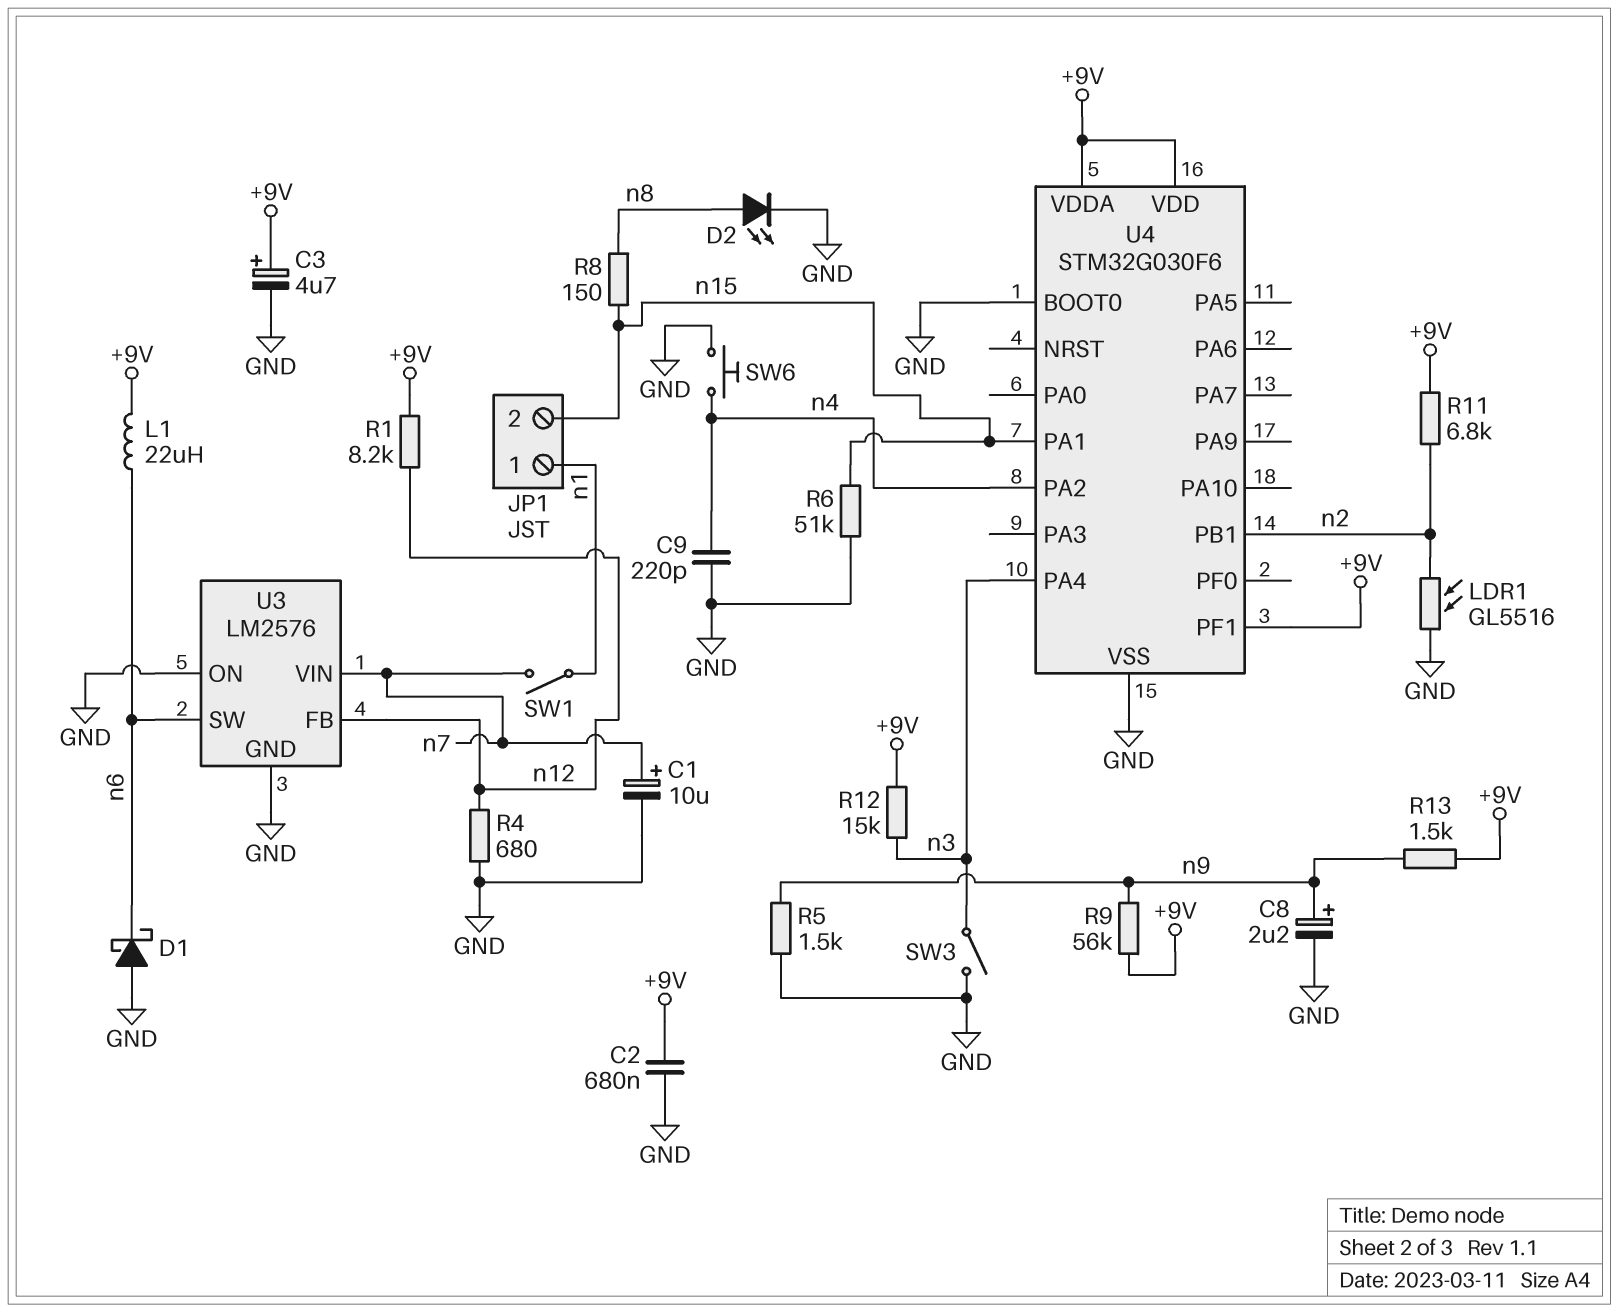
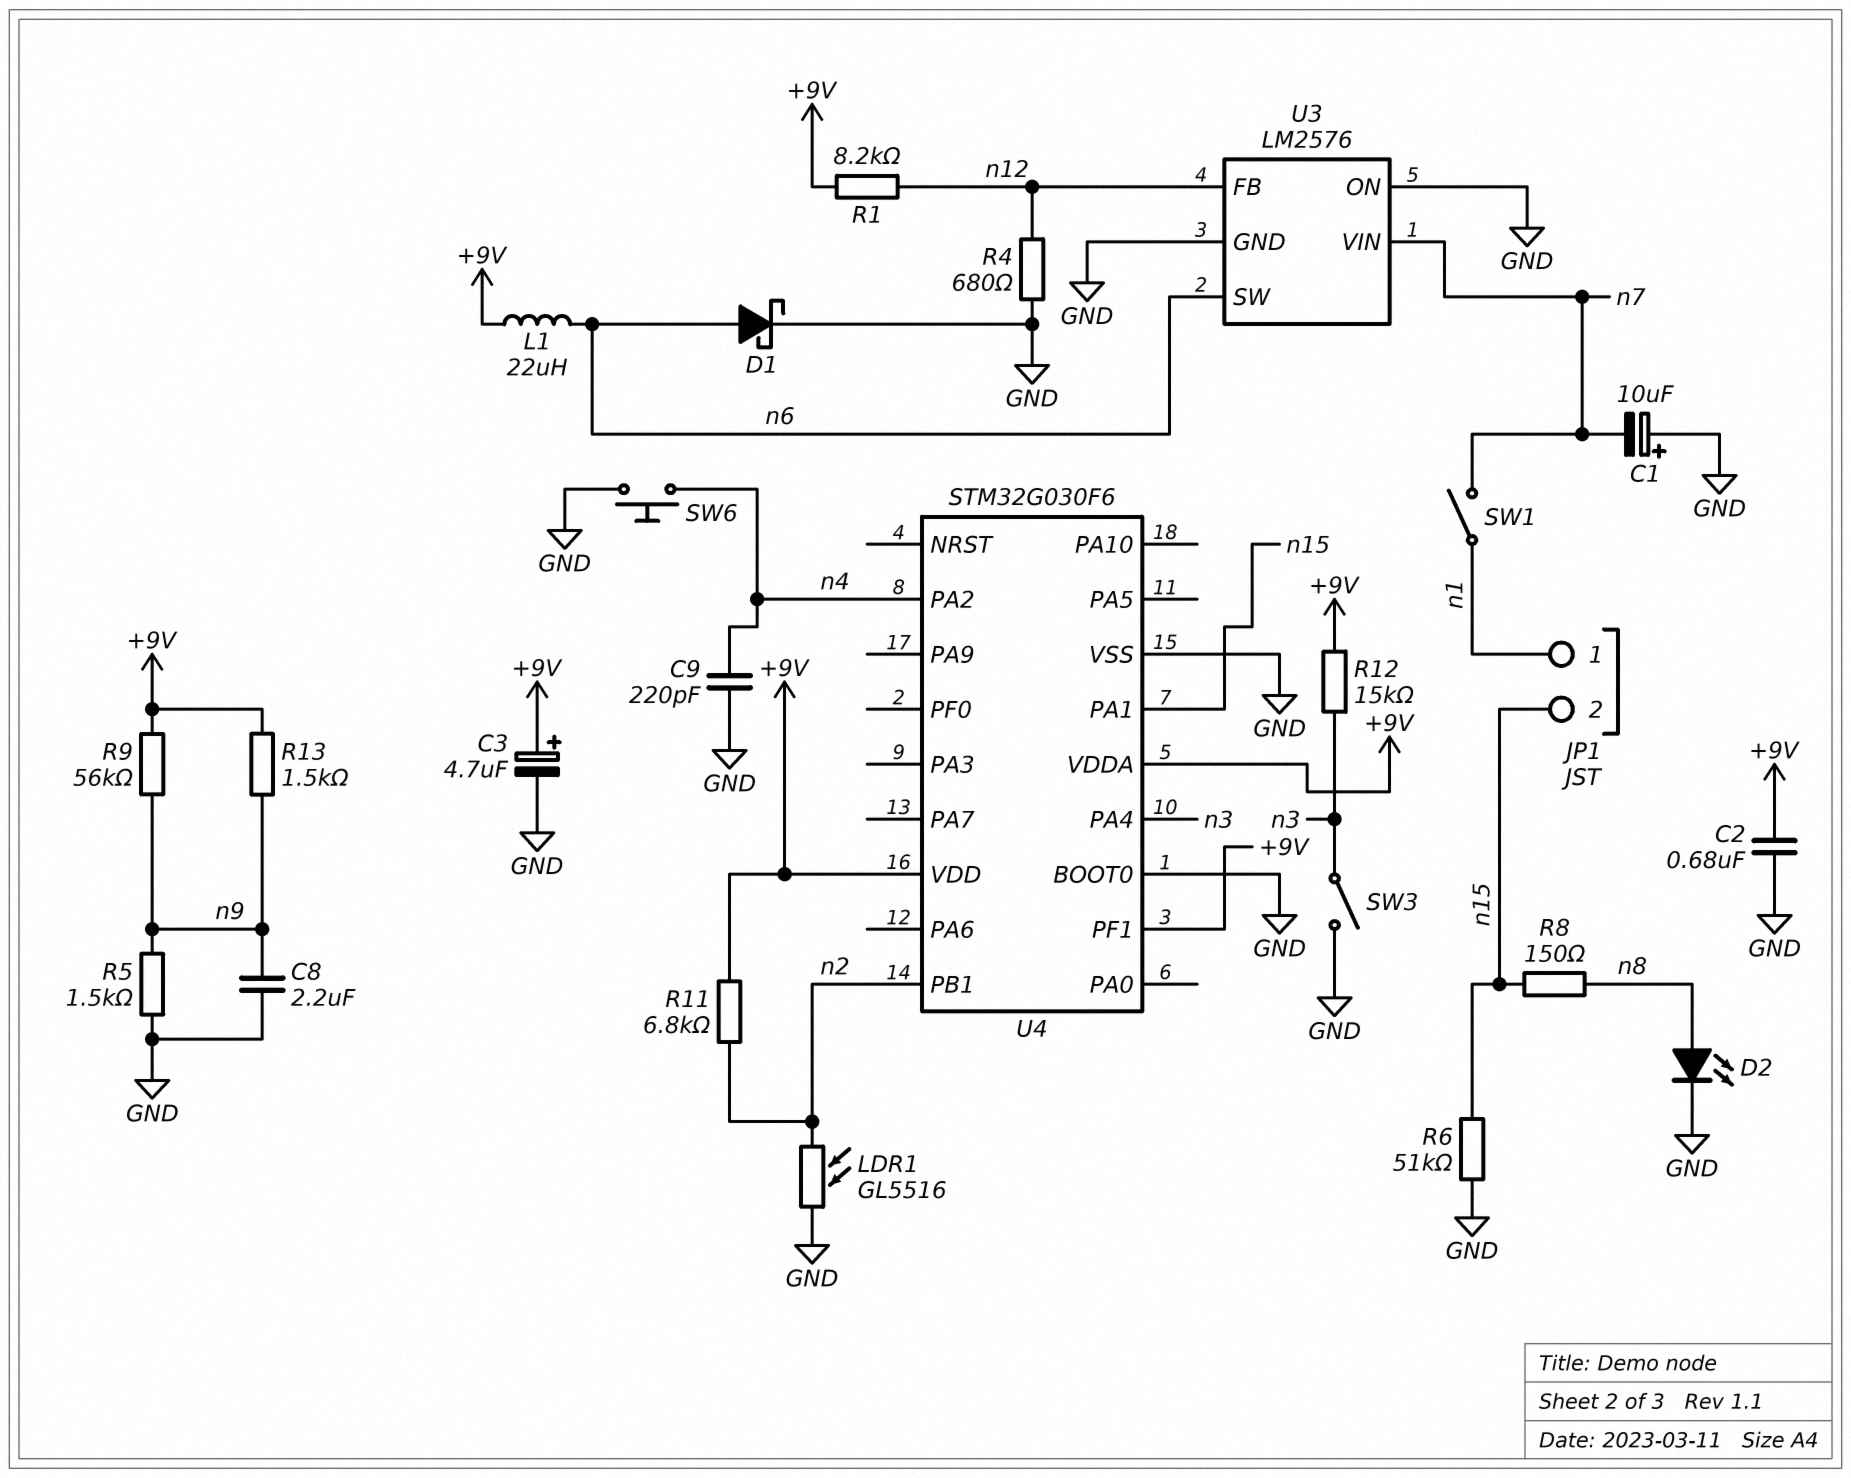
C1: 10uF (plus n7, minus GND) -> 10uF (plus GND, minus n7)
C8: 2.2uF (plus n9, minus GND) -> 2.2uF (GND, n9)
D1: schottky (A GND, K n6) -> schottky (A n6, K GND)

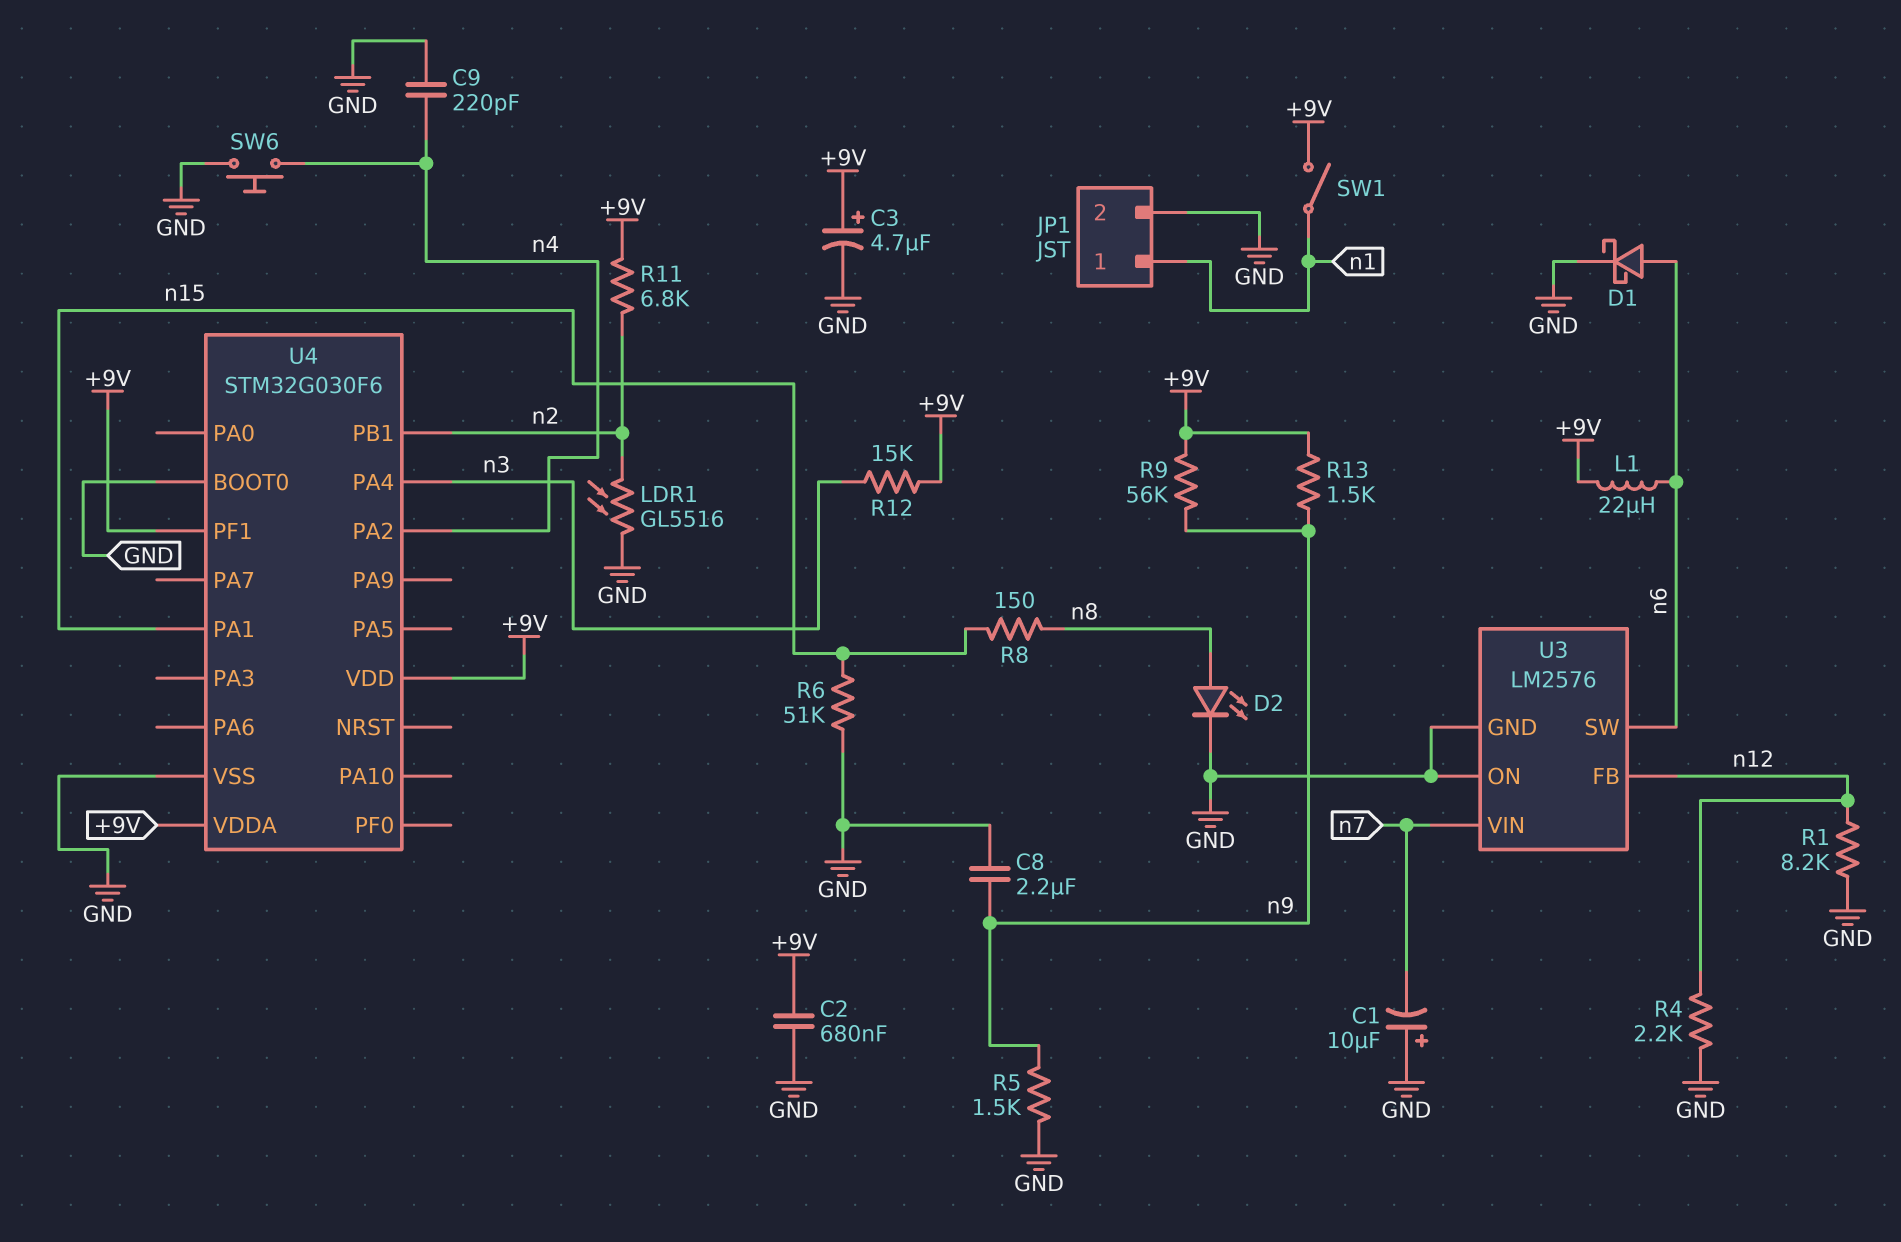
JP1 pin 2: n15 -> GND
R1: 8.2k (+9V, n12) -> 8.2k (GND, n12)
R4: 680 (GND, n12) -> 2.2k (GND, n12)
SW1: switch (n1, n7) -> switch (+9V, n1)
SW3: switch (GND, n3) -> none

